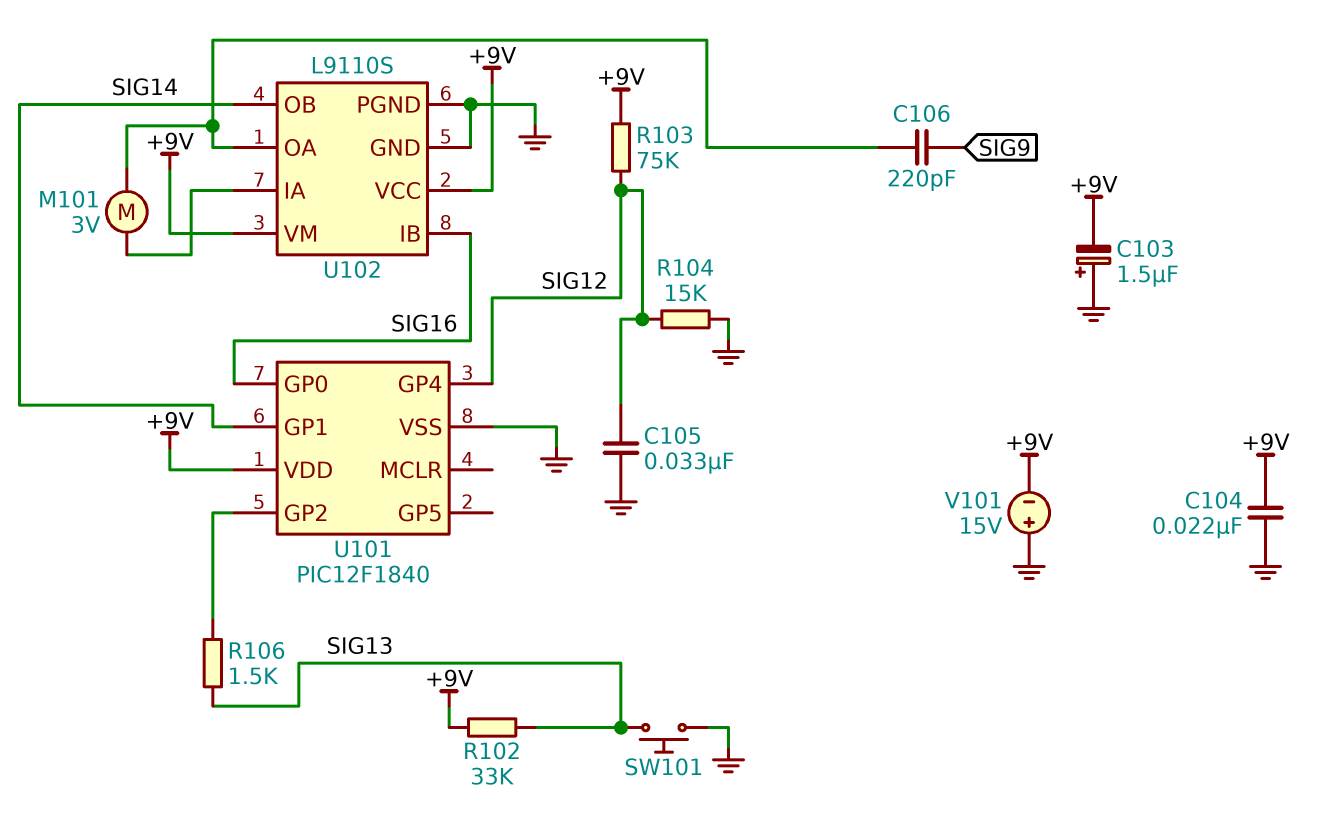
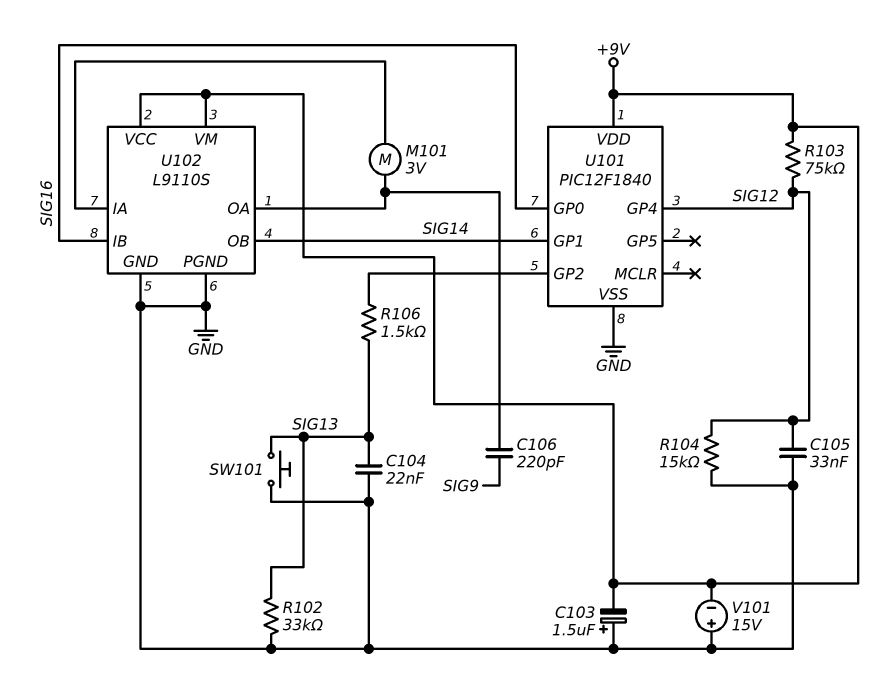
C104: 22nF (+9V, GND) -> 22nF (GND, SIG13)
R102: 33k (+9V, SIG13) -> 33k (GND, SIG13)

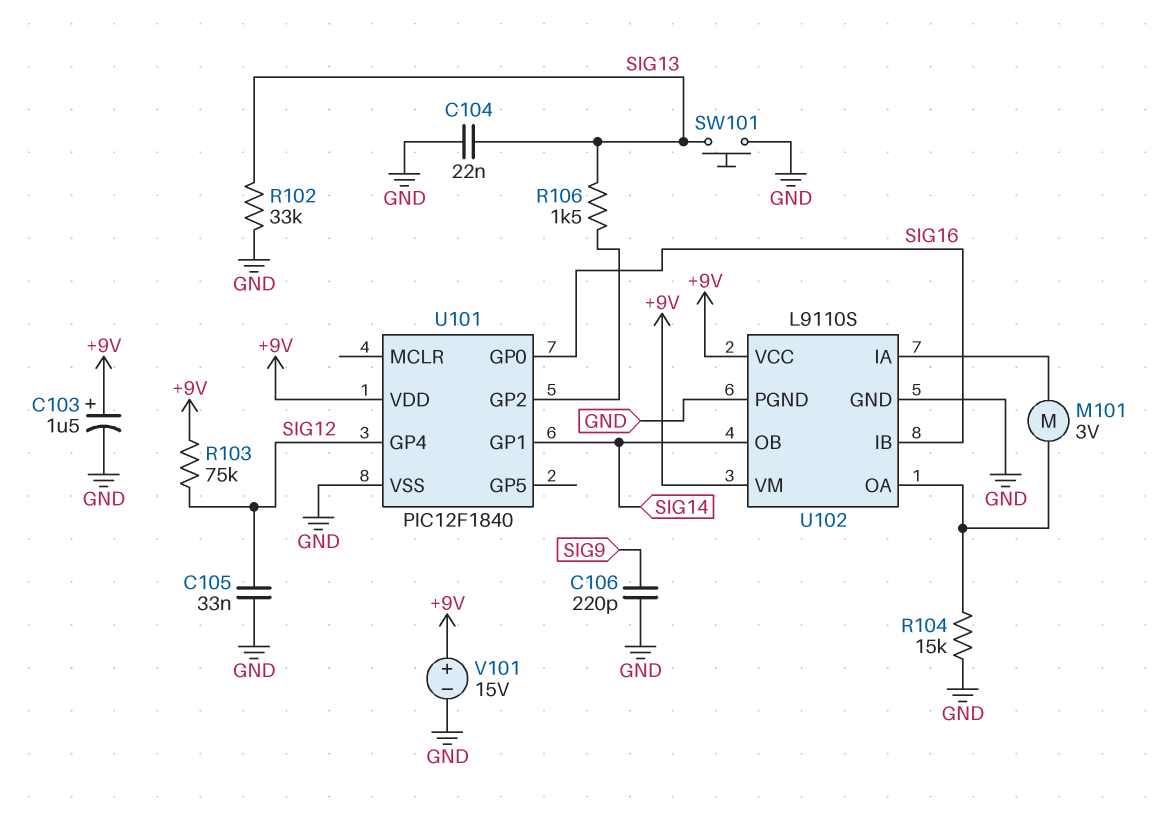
C103: 1.5uF (plus GND, minus +9V) -> 1.5uF (plus +9V, minus GND)
C106: 220pF (SIG9, U102/OA) -> 220pF (GND, SIG9)
R104: 15k (GND, SIG12) -> 15k (GND, U102/OA)
V101: 15V (plus GND, minus +9V) -> 15V (plus +9V, minus GND)

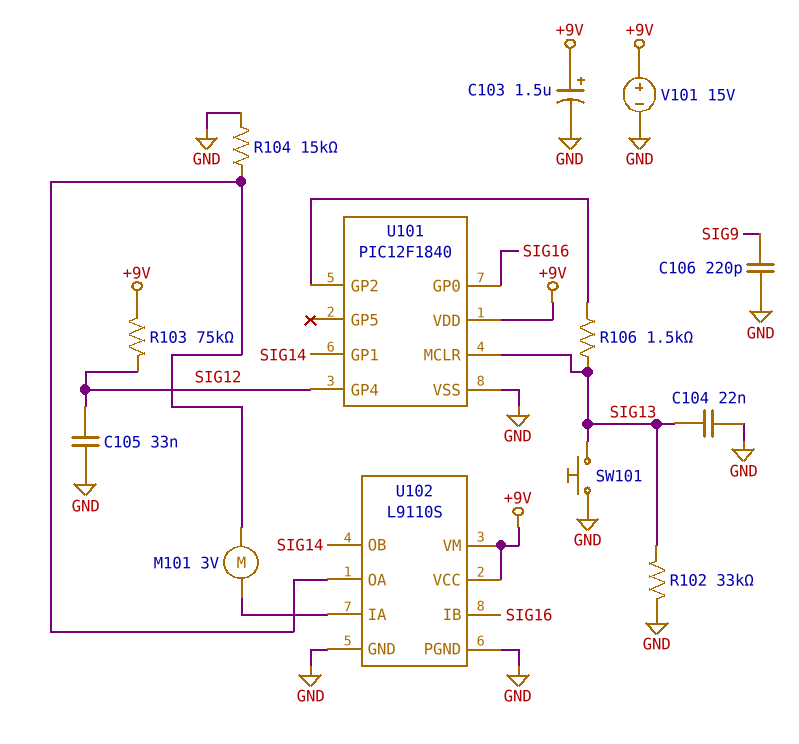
U101 pin MCLR: none -> SIG13

